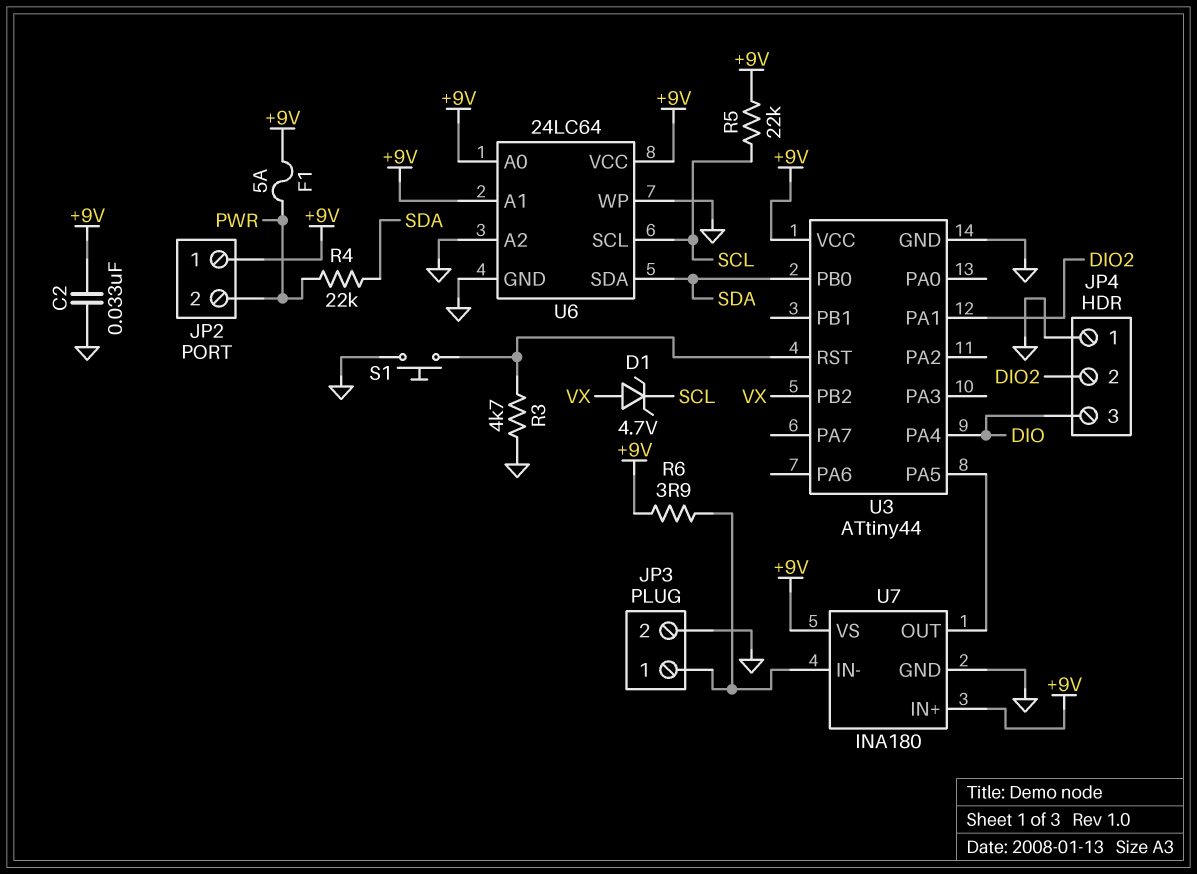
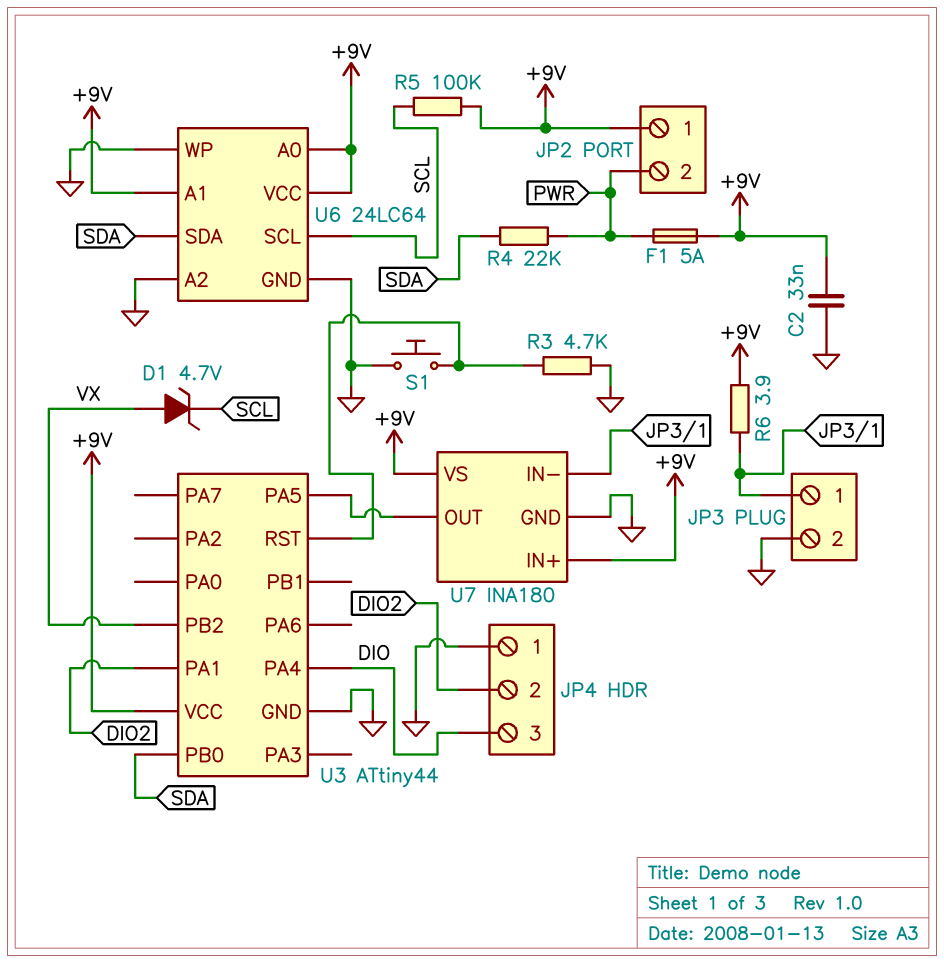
R5: 22k (+9V, SCL) -> 100k (+9V, SCL)

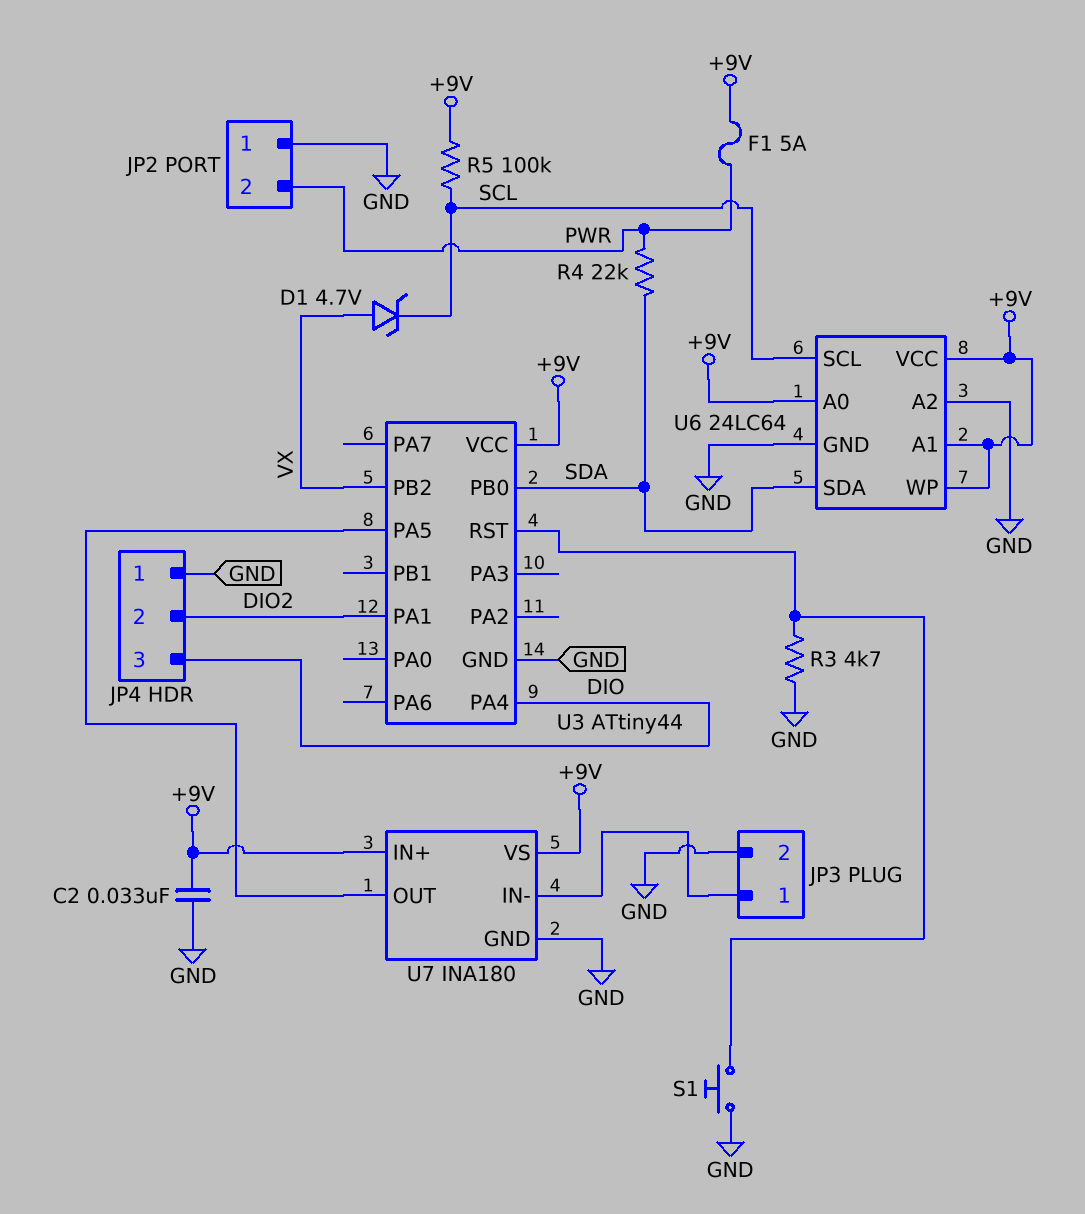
JP2 pin 1: +9V -> GND
R6: 3.9 (+9V, JP3/1) -> none
U6 pin WP: GND -> +9V

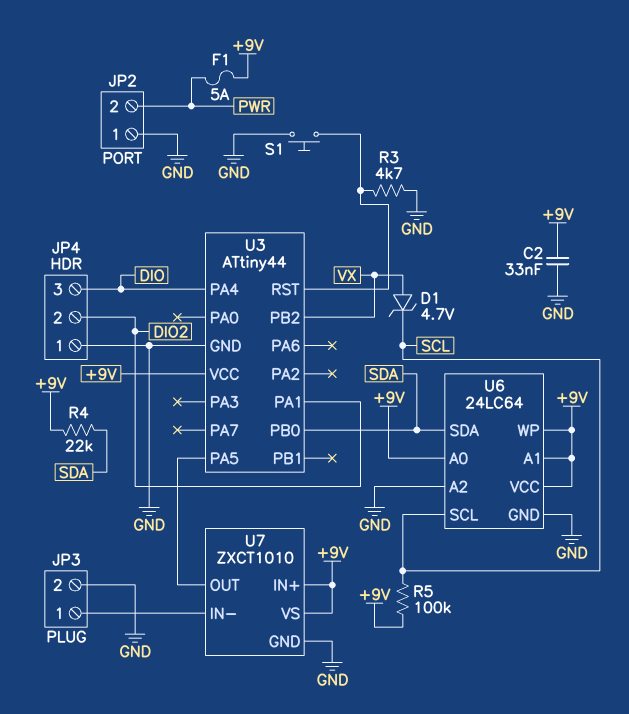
R4: 22k (PWR, SDA) -> 22k (+9V, SDA)
U7: INA180 -> ZXCT1010

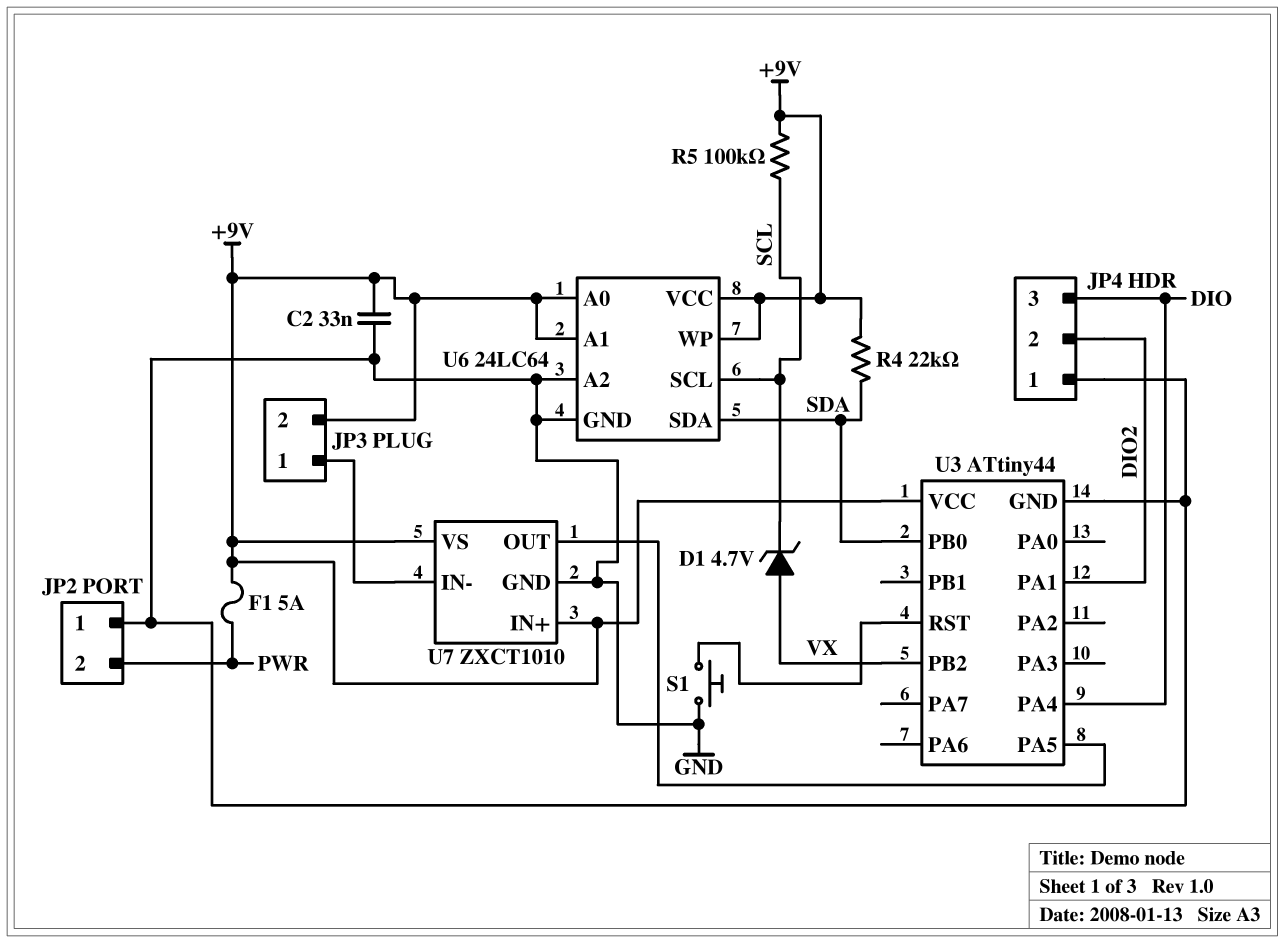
JP3 pin 2: GND -> +9V
R3: 4.7k (GND, U3/RST) -> none

